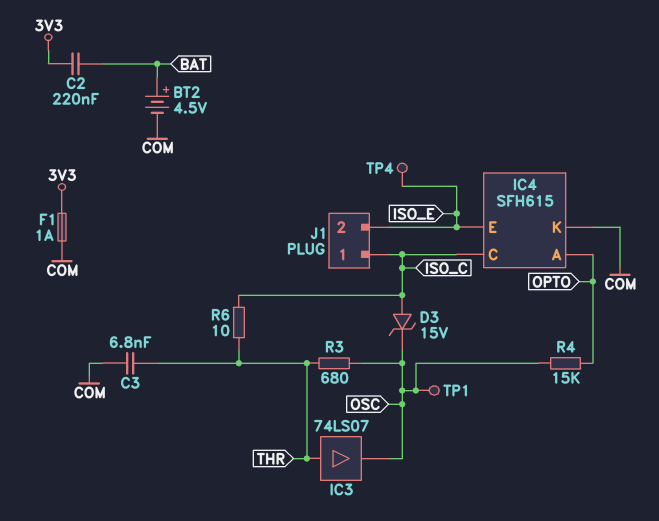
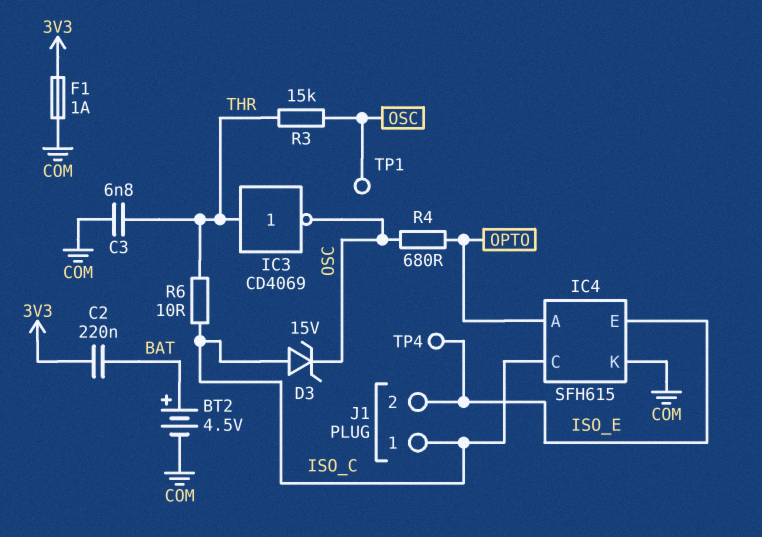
IC3: buffer 74LS07 (in THR, out OSC) -> NOT CD4069 (in THR, out OSC)
R3: 680 (OSC, THR) -> 15k (OSC, THR)
R4: 15k (OPTO, OSC) -> 680 (OPTO, OSC)

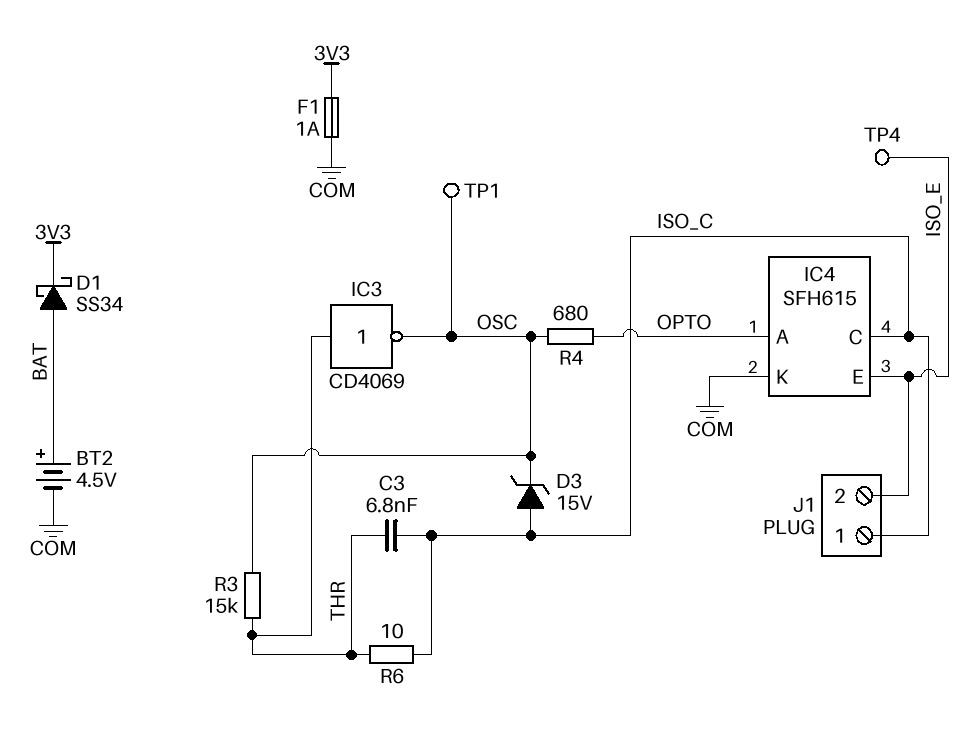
C2: 220nF (3V3, BAT) -> none
C3: 6.8nF (COM, THR) -> 6.8nF (ISO_C, THR)
D1: none -> schottky SS34 (A BAT, K 3V3)

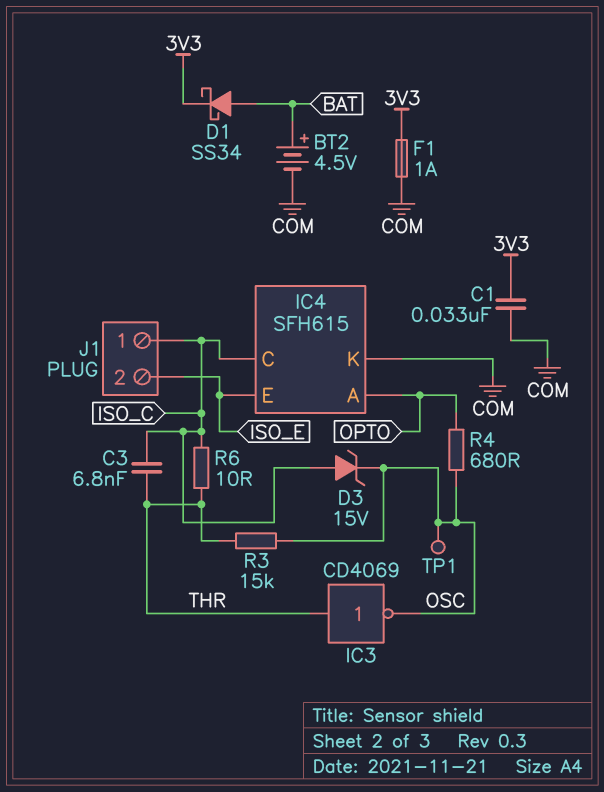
C1: none -> 33nF (3V3, COM)
TP4: test point (ISO_E) -> none

